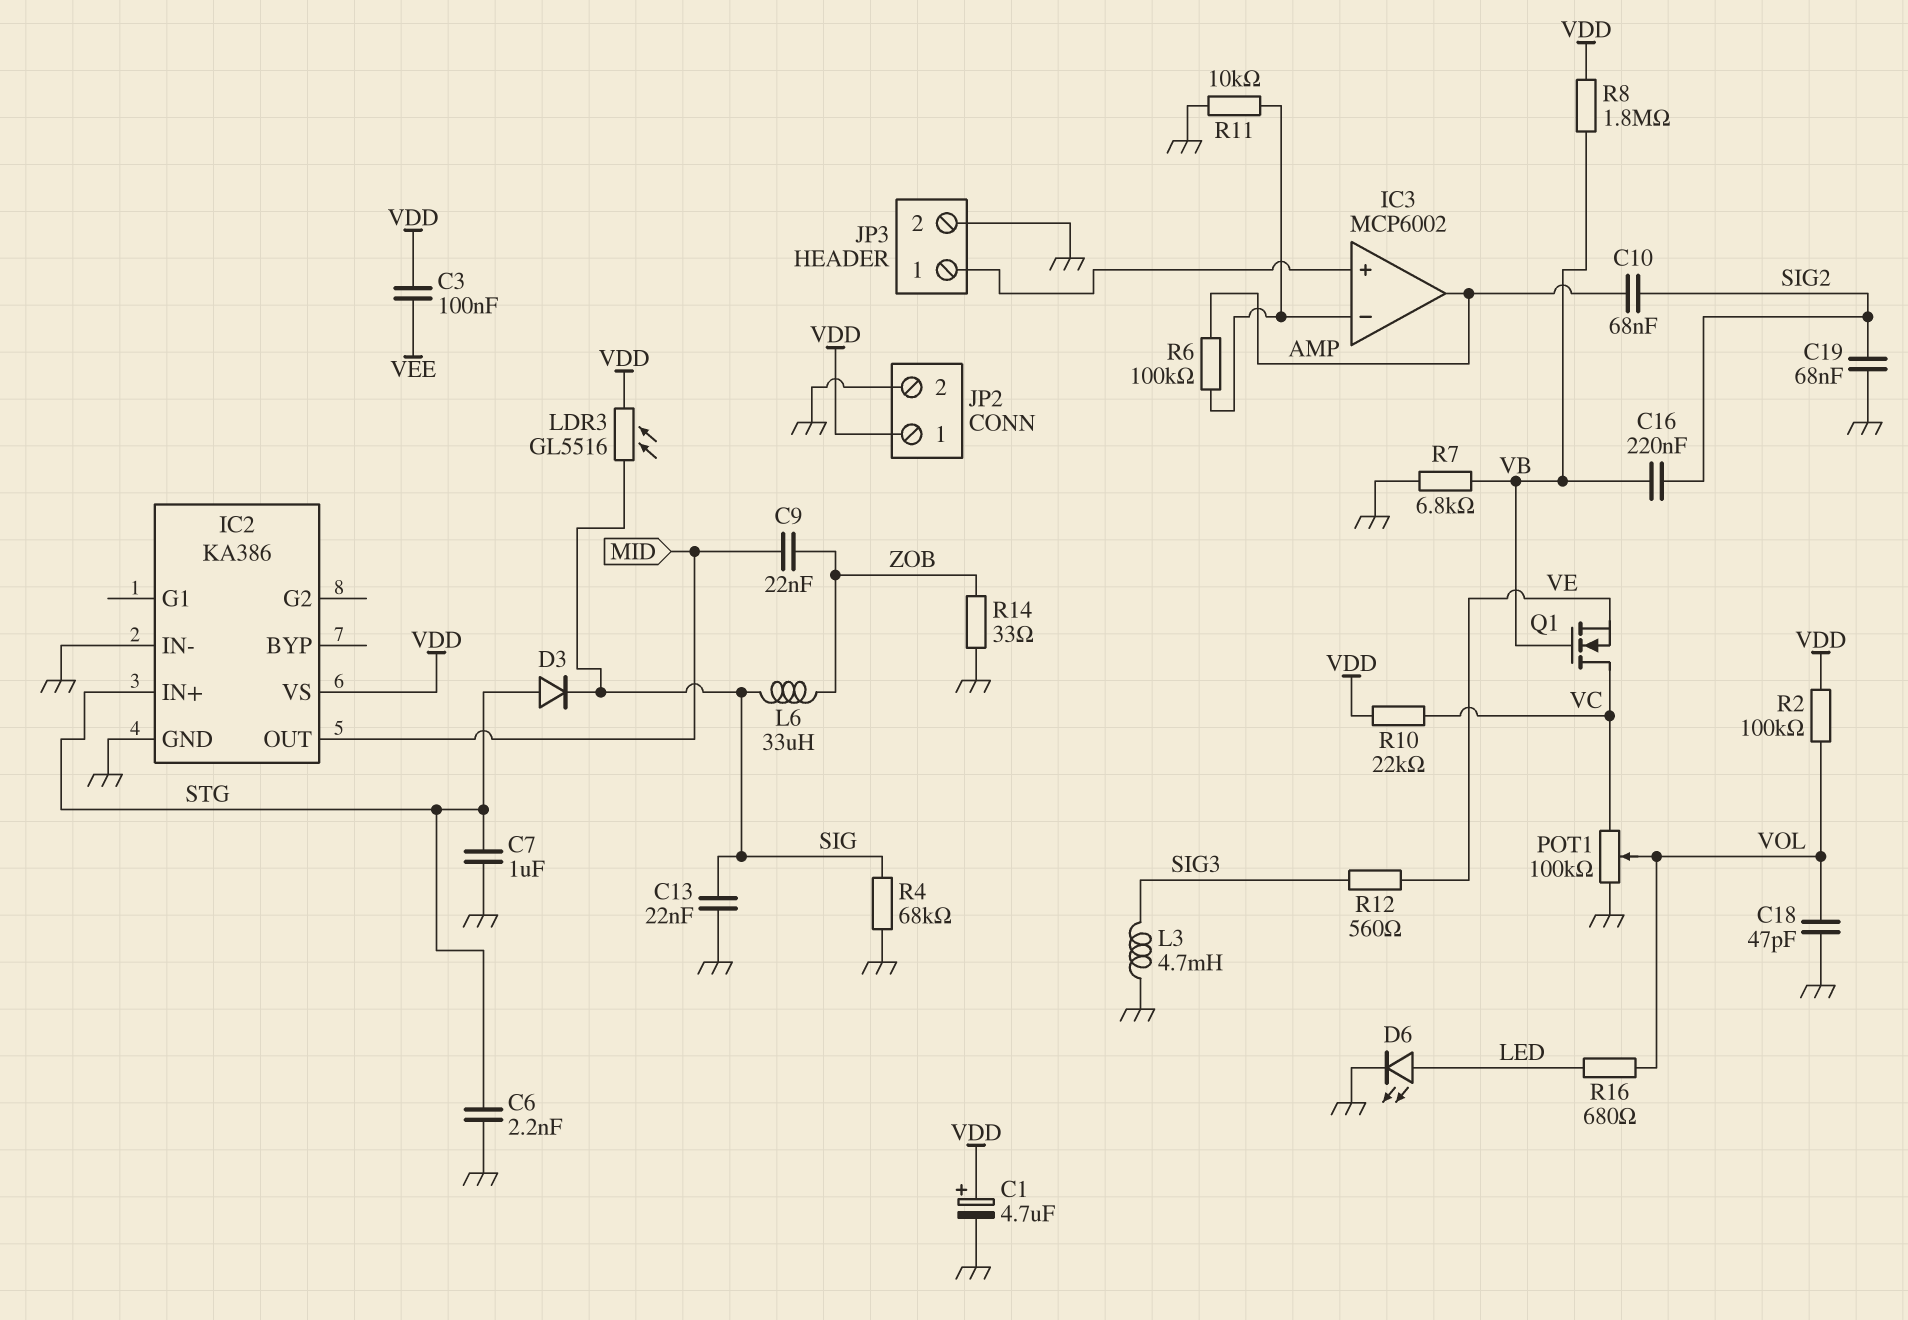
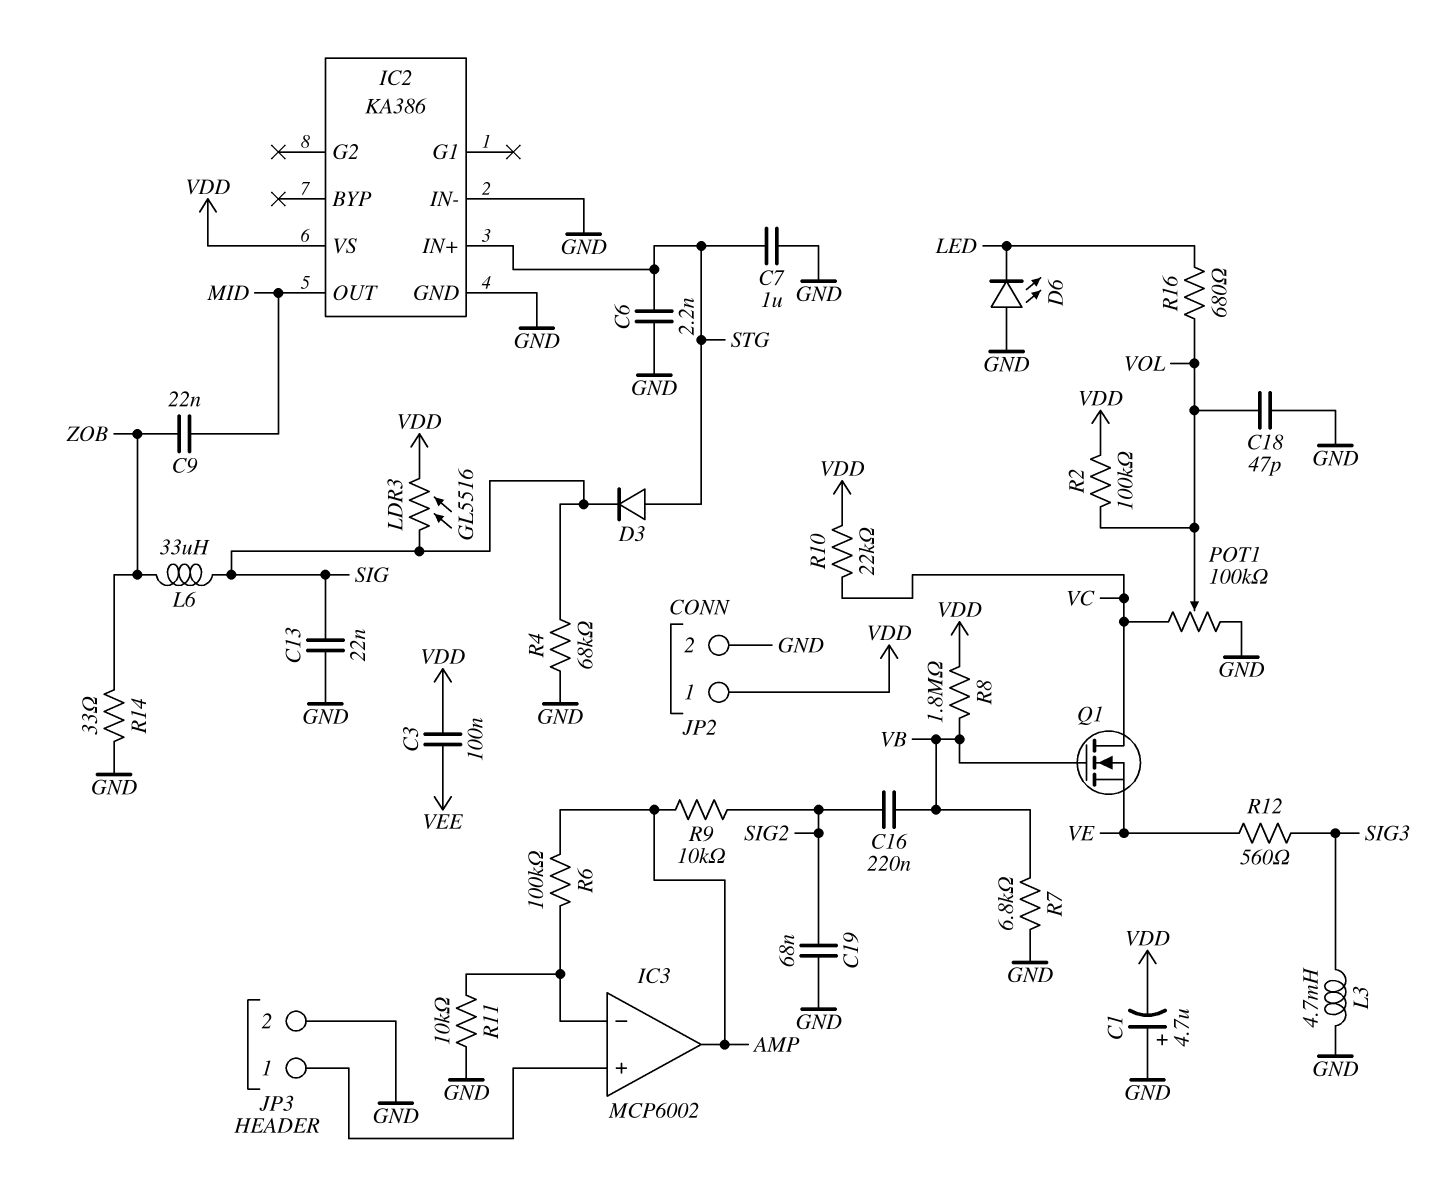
C1: 4.7uF (plus VDD, minus GND) -> 4.7uF (plus GND, minus VDD)
C10: 68nF (AMP, SIG2) -> none
D6: LED (A LED, K GND) -> LED (A GND, K LED)
R9: none -> 10k (AMP, SIG2)

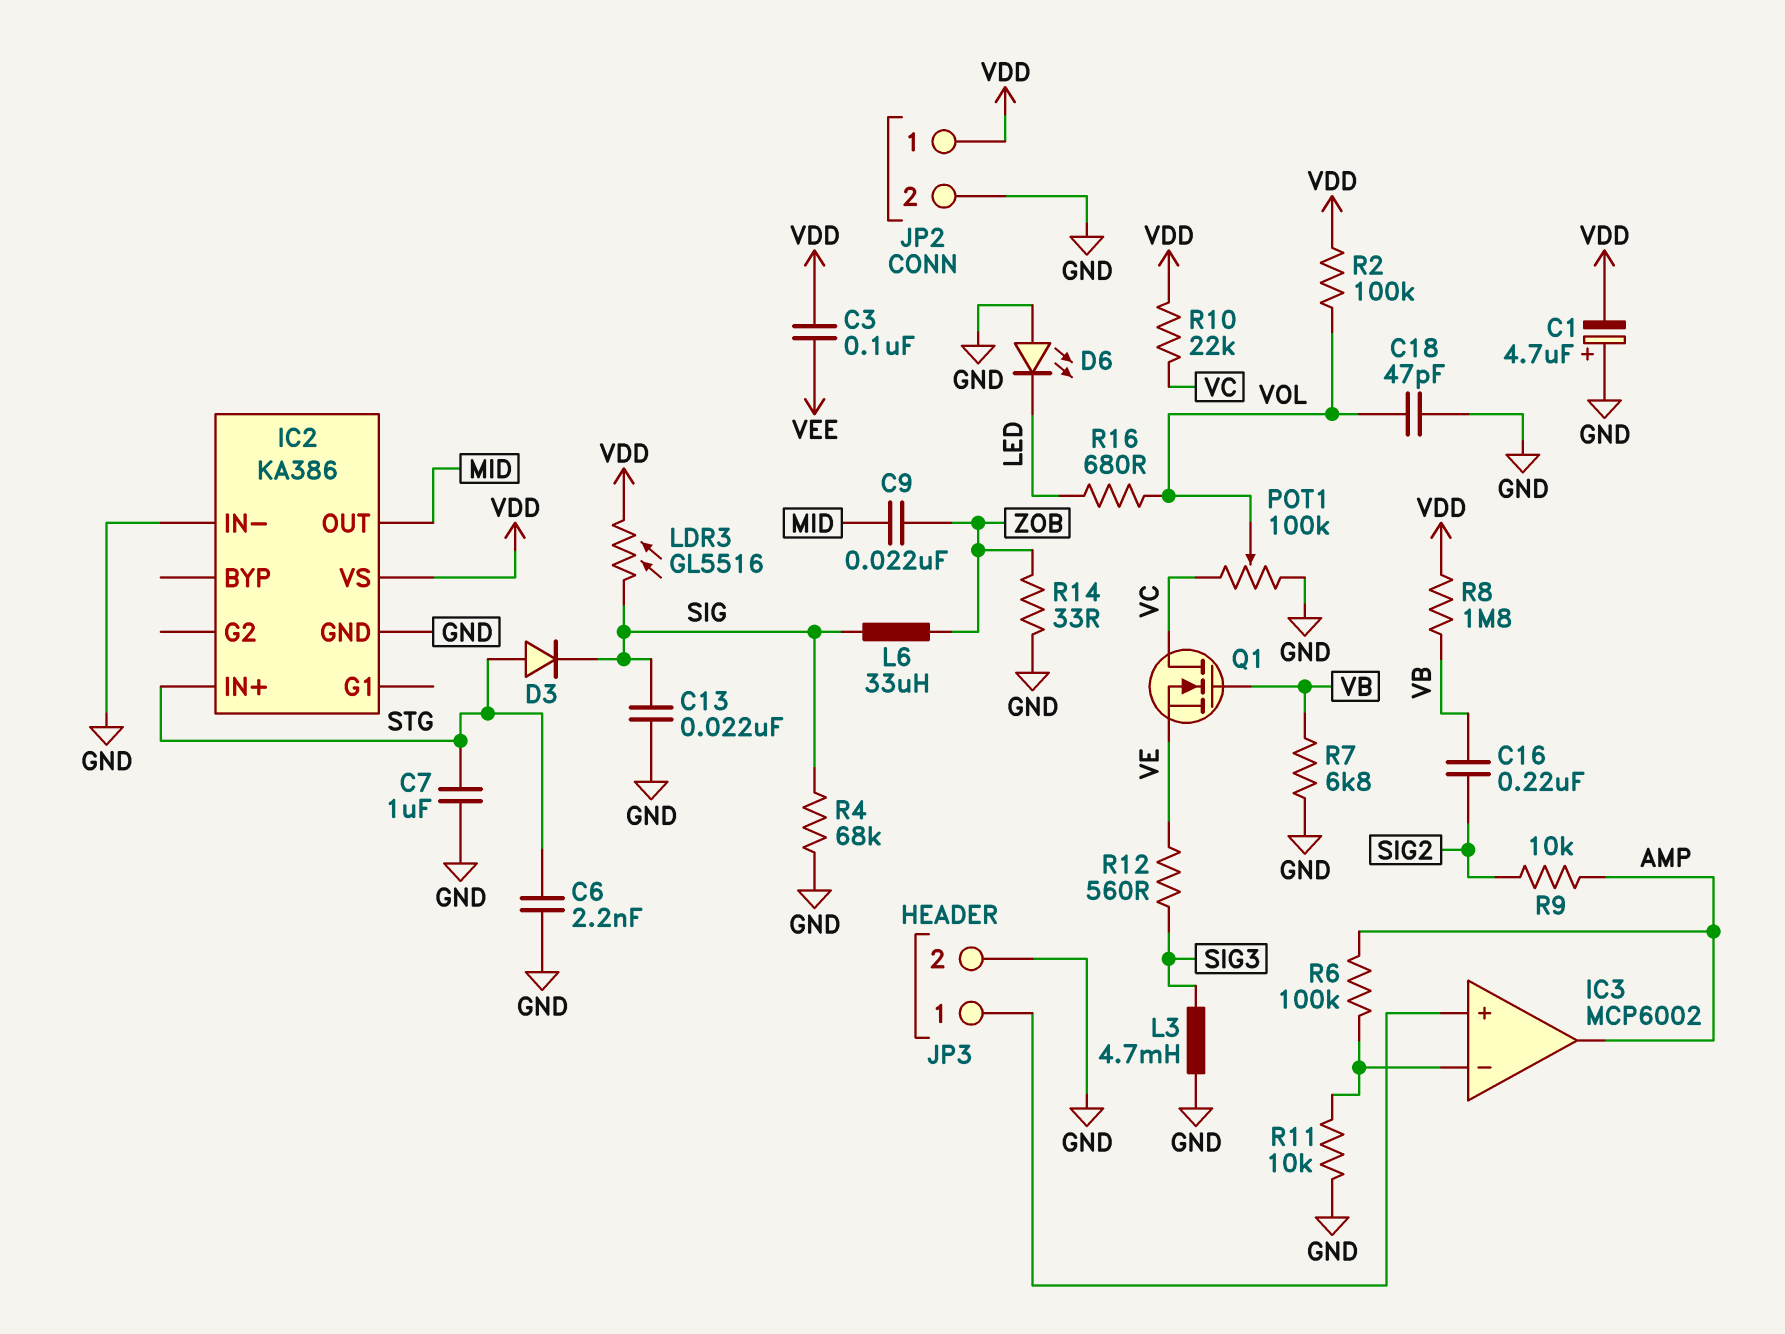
C19: 68nF (GND, SIG2) -> none

